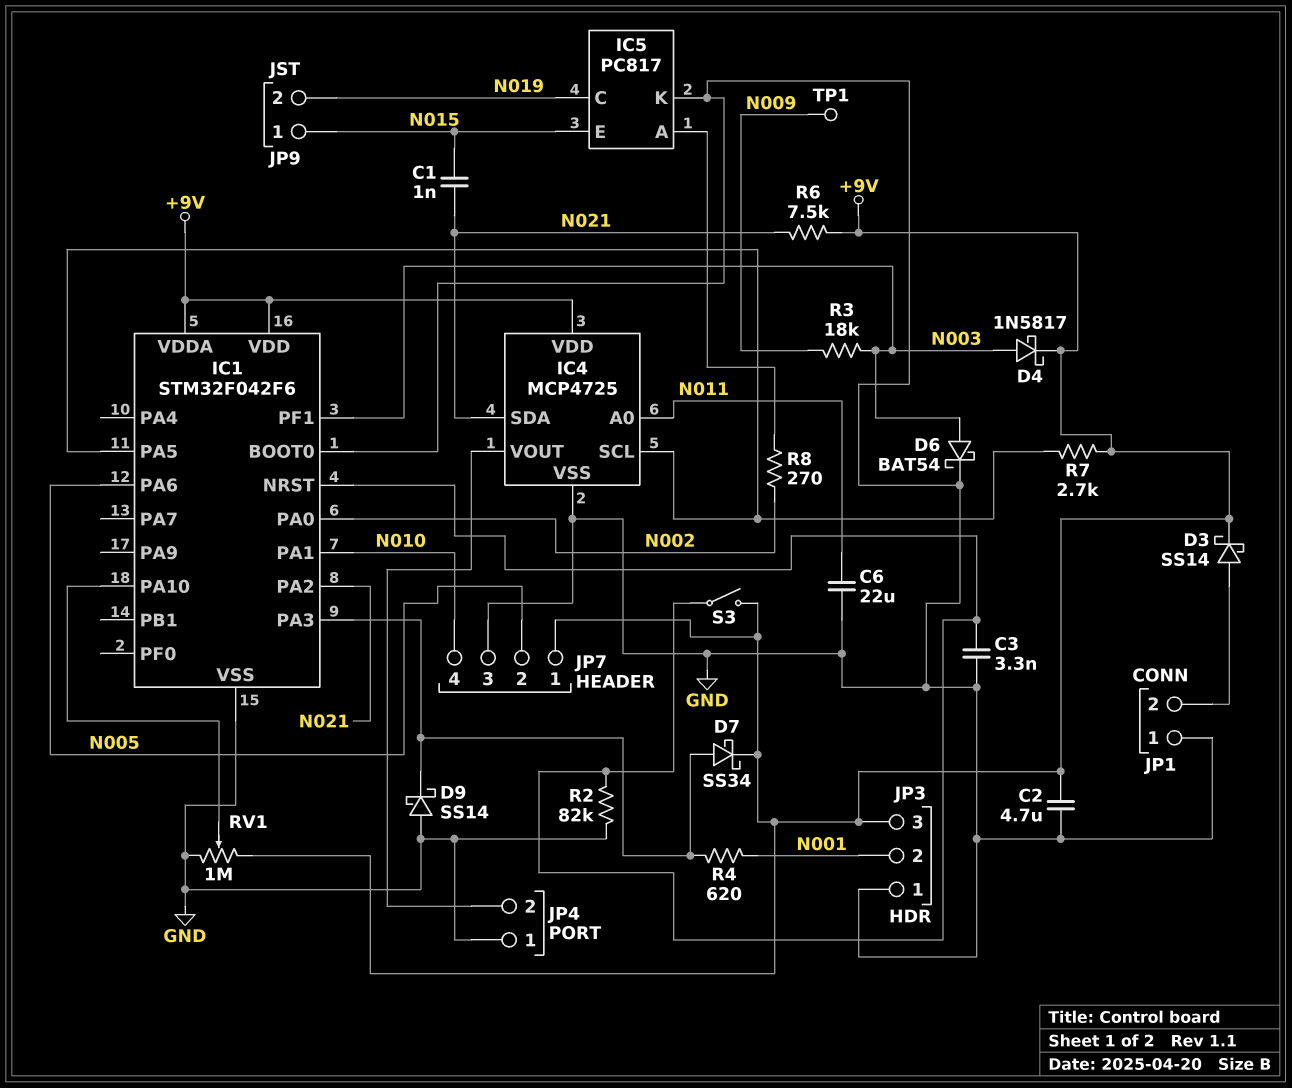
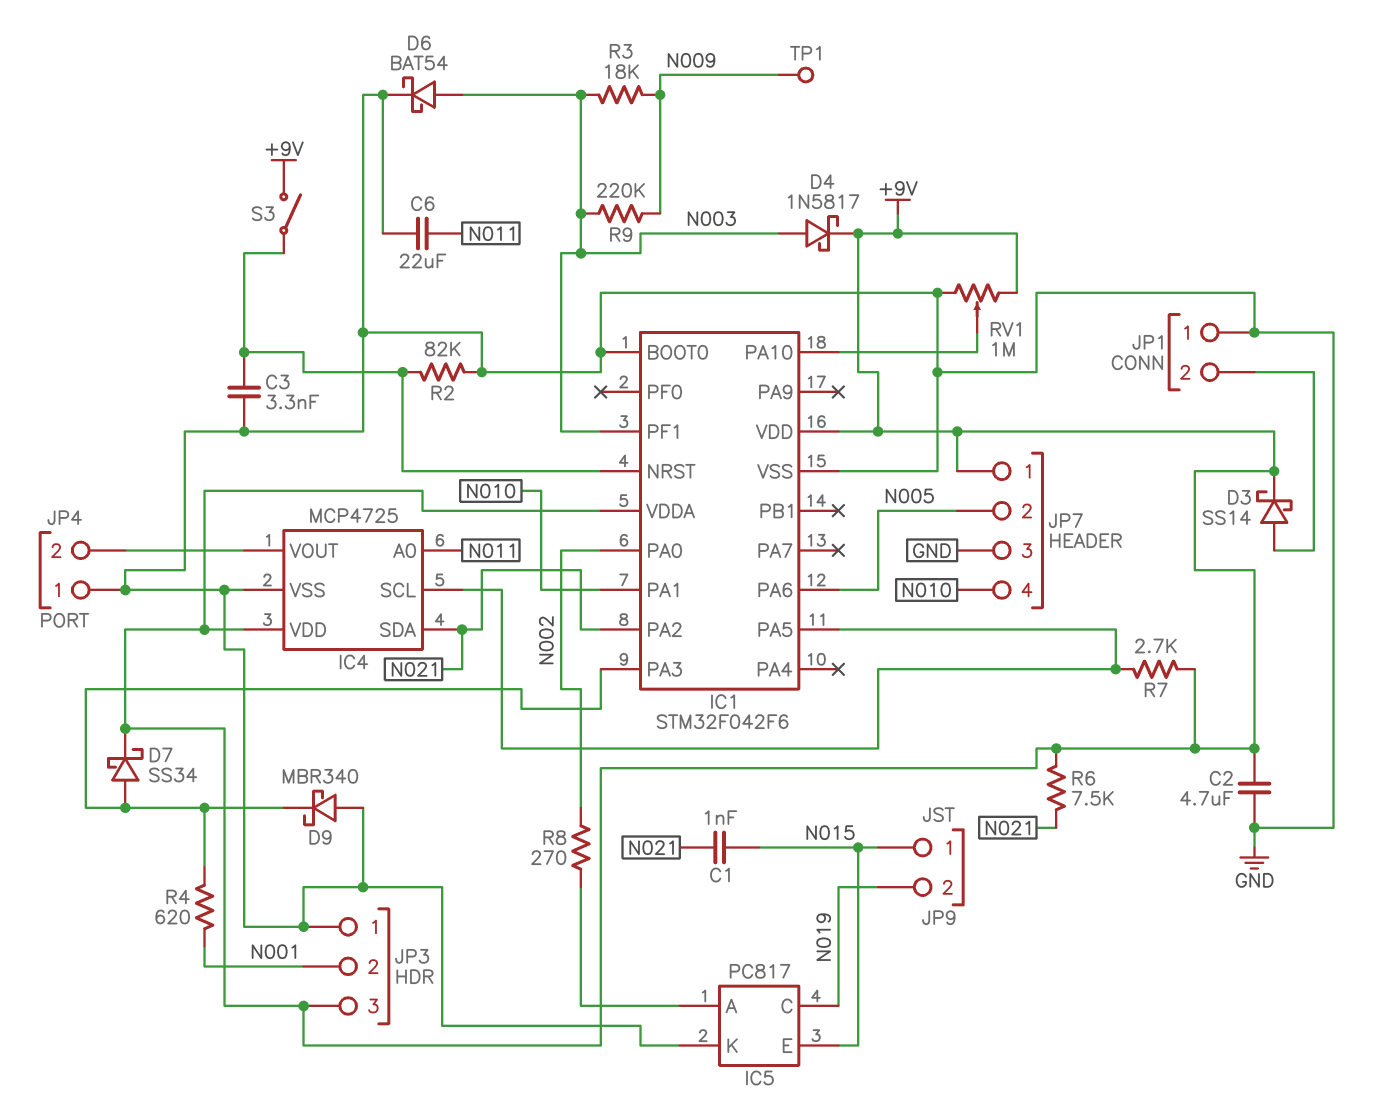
D9: schottky SS14 (A GND, K IC1/PA3) -> schottky MBR340 (A GND, K IC1/PA3)
R9: none -> 220k (N003, N009)

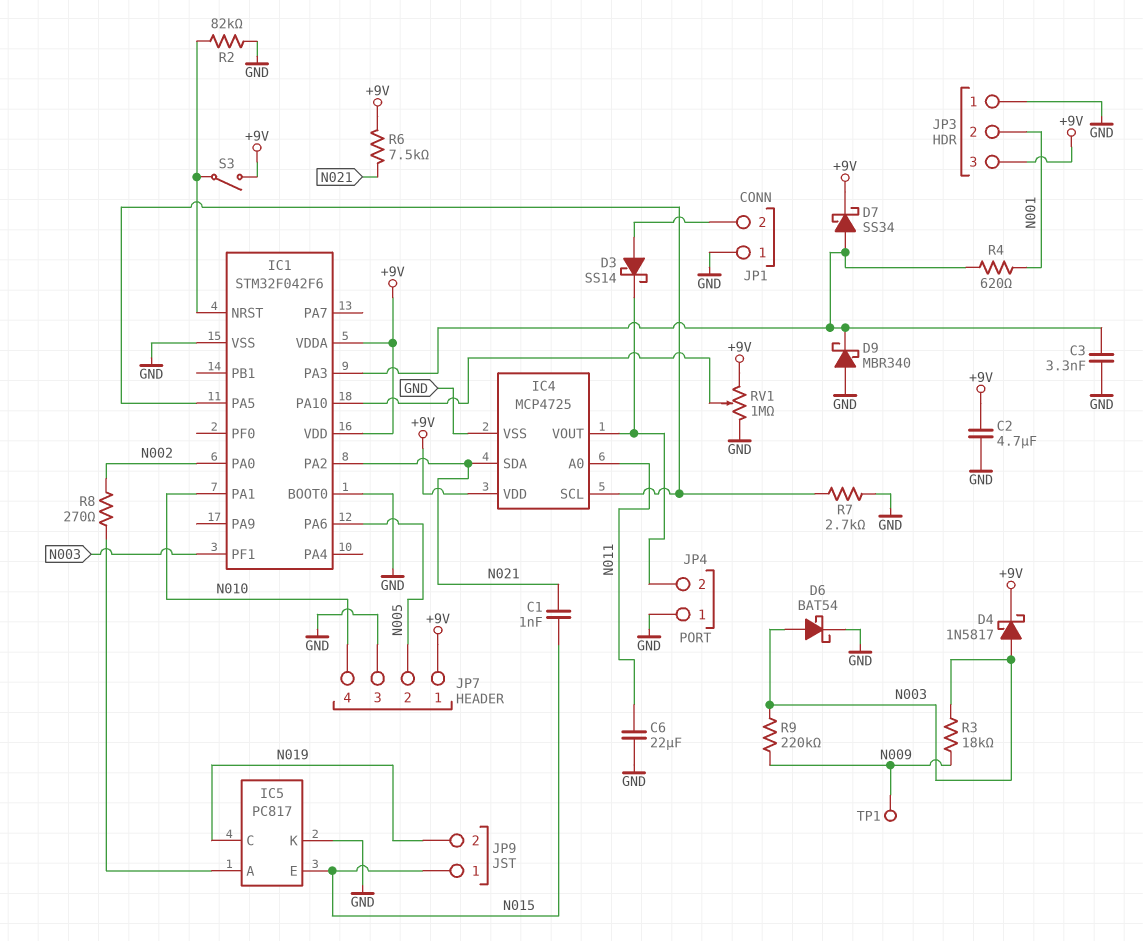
C3: 3.3nF (GND, IC1/NRST) -> 3.3nF (GND, IC1/PA3)
D3: schottky SS14 (A JP1/2, K +9V) -> schottky SS14 (A JP1/2, K IC4/VOUT)
R7: 2.7k (+9V, IC1/PA5) -> 2.7k (GND, IC1/PA5)

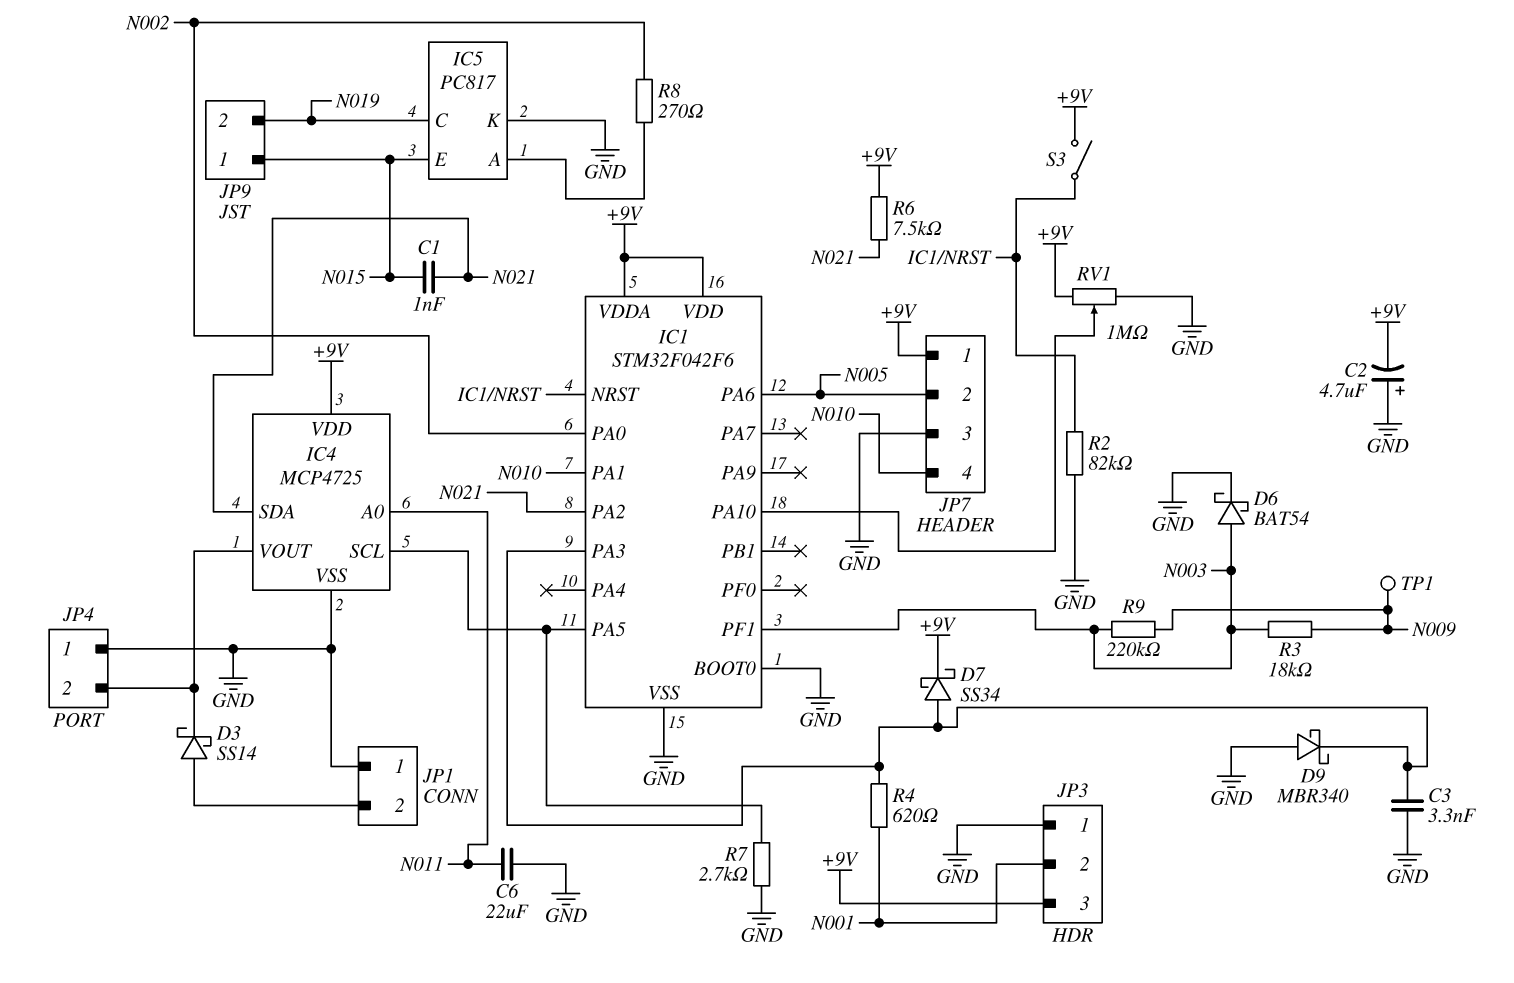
C2: 4.7uF (+9V, GND) -> 4.7uF (plus GND, minus +9V)
D4: schottky 1N5817 (A N003, K +9V) -> none

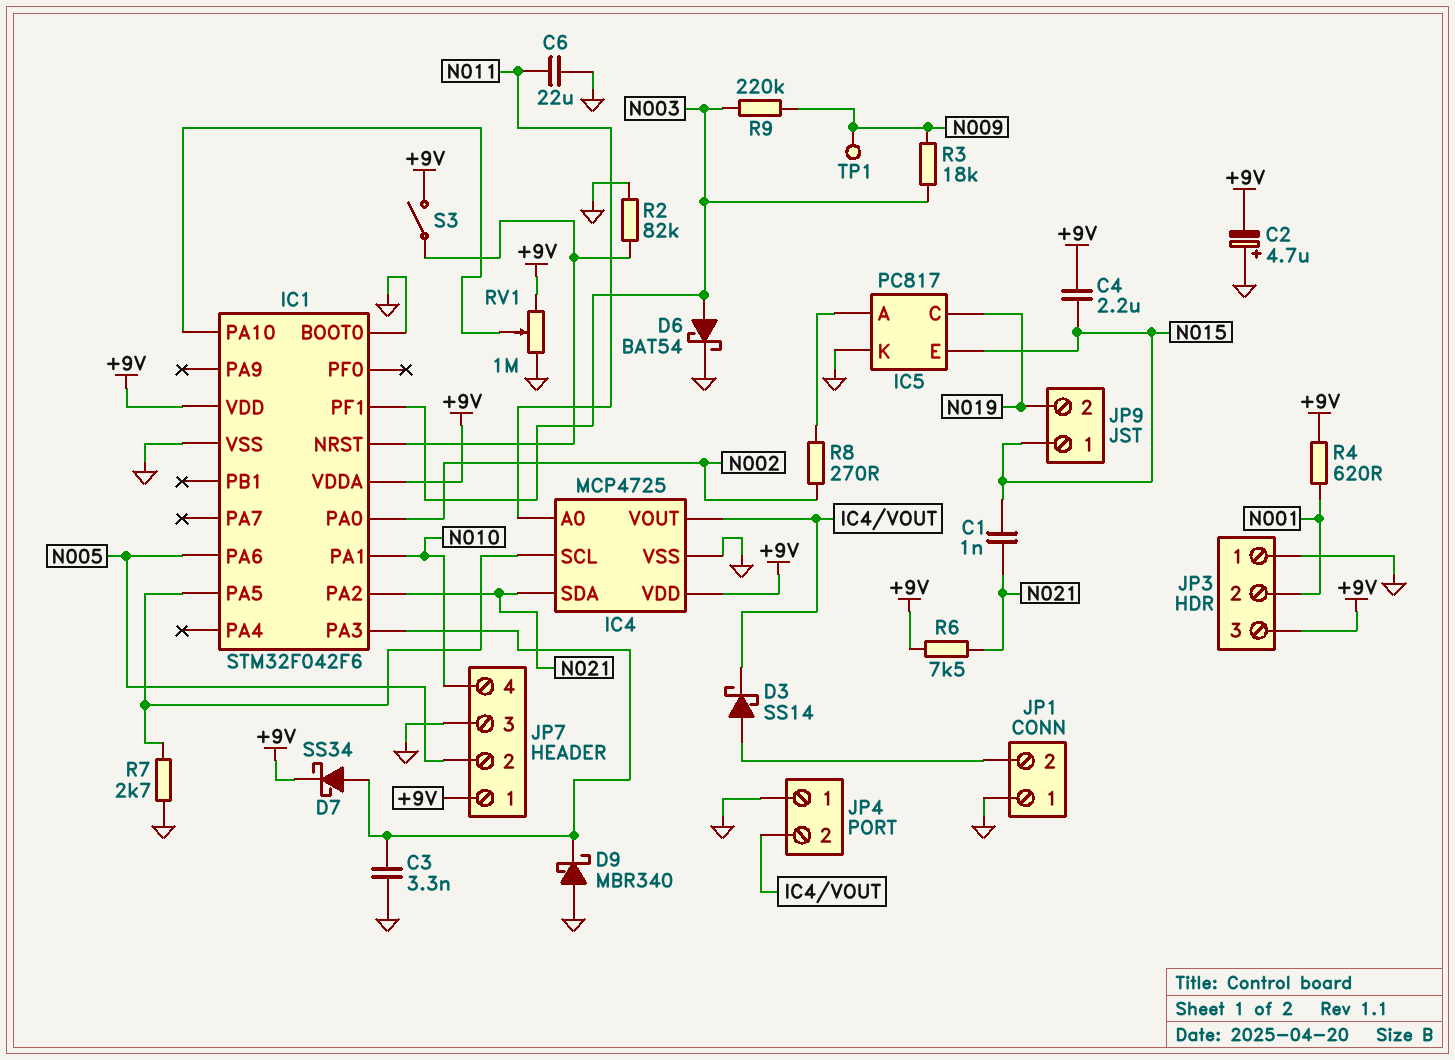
C4: none -> 2.2uF (+9V, N015)
R4: 620 (IC1/PA3, N001) -> 620 (+9V, N001)

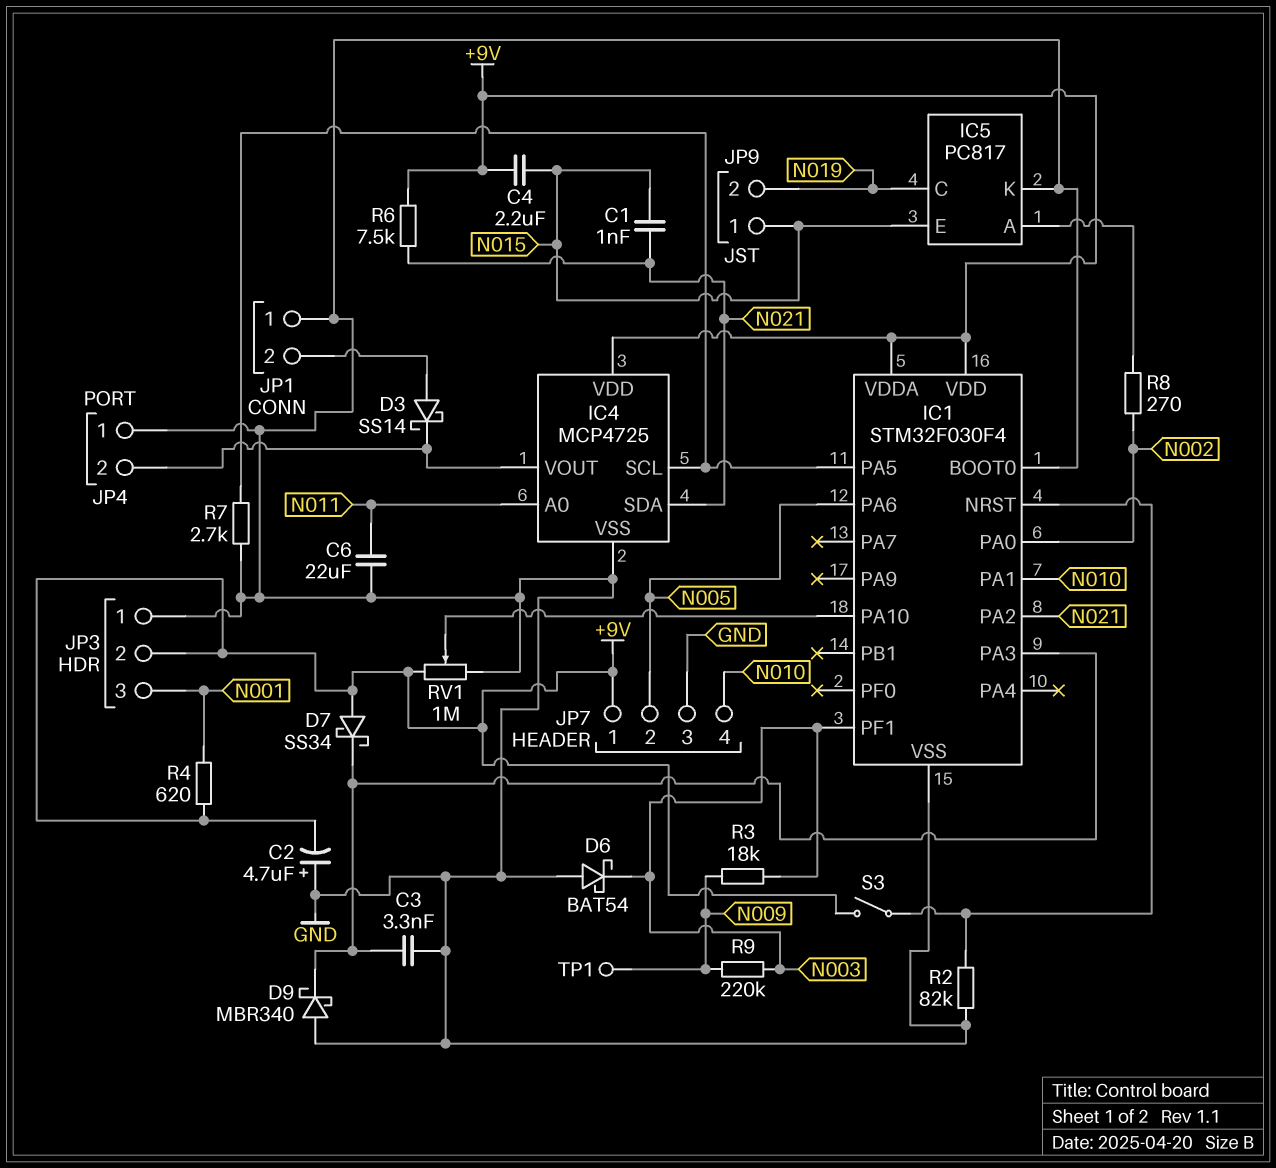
D6: schottky BAT54 (A N003, K GND) -> schottky BAT54 (A GND, K N003)
D7: schottky SS34 (A IC1/PA3, K +9V) -> schottky SS34 (A +9V, K IC1/PA3)
IC1: STM32F042F6 -> STM32F030F4
JP3 pin 2: N001 -> +9V
JP3 pin 3: +9V -> N001

